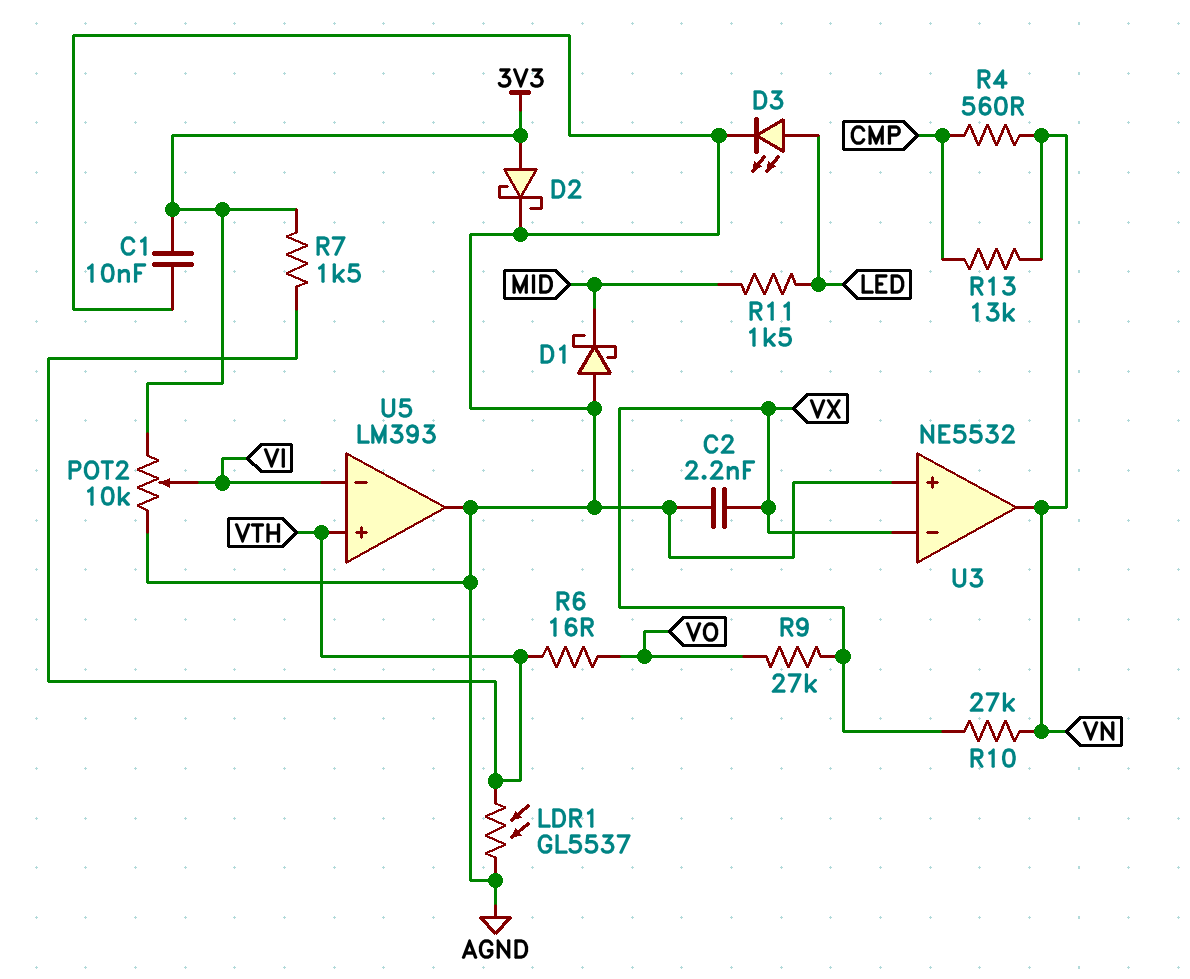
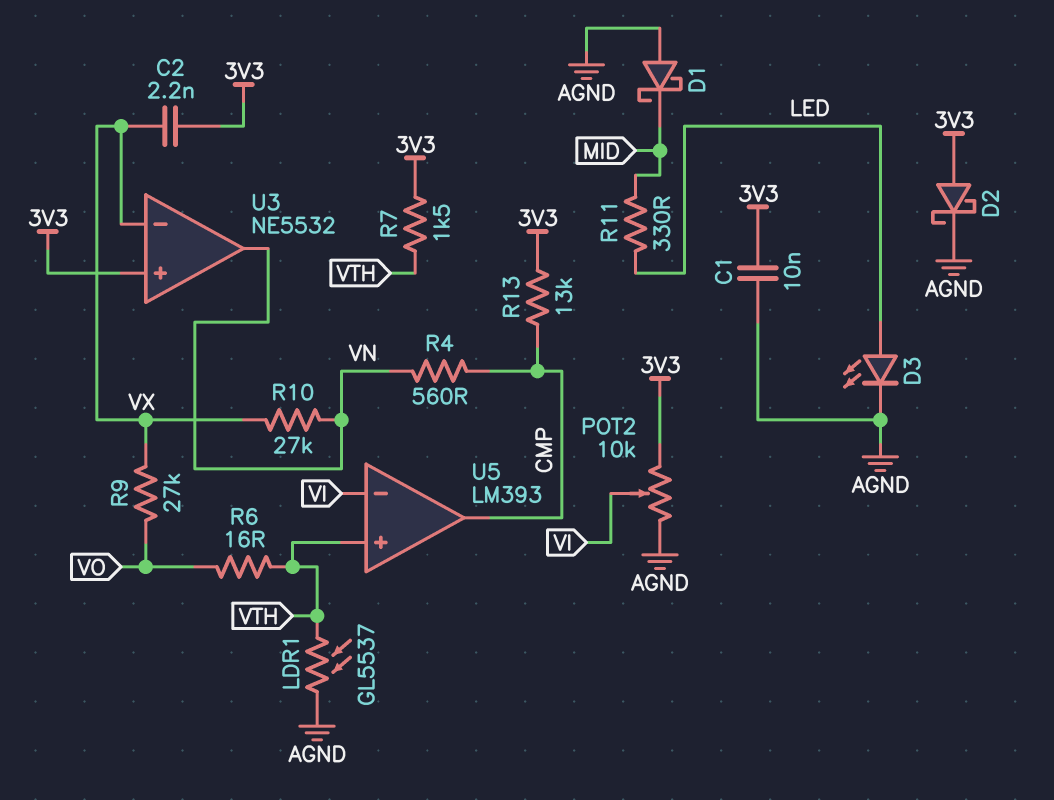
C2: 2.2nF (AGND, VX) -> 2.2nF (3V3, VX)
R11: 1.5k (LED, MID) -> 330 (LED, MID)
R13: 13k (CMP, VN) -> 13k (3V3, CMP)
U3 pin in+: AGND -> 3V3
U5 pin out: AGND -> CMP

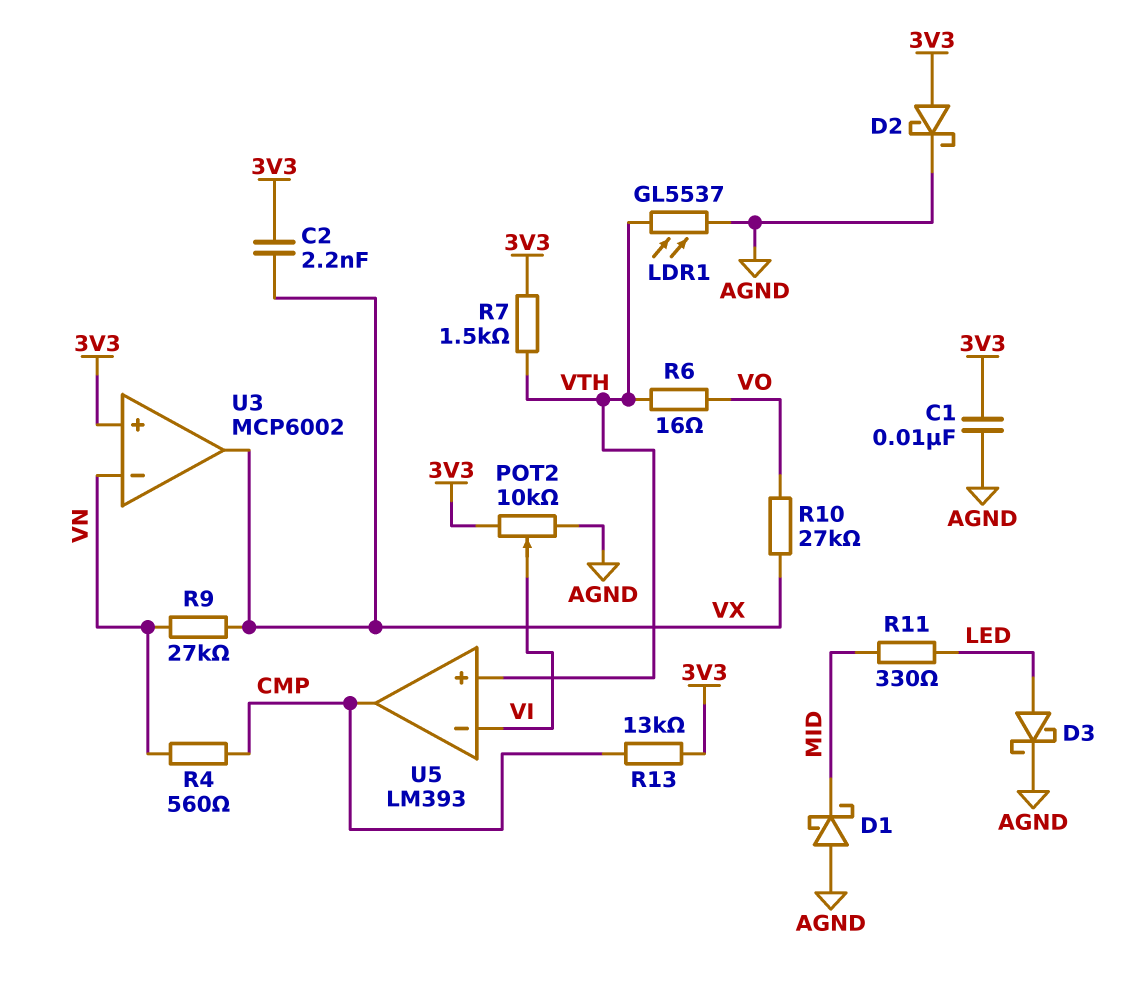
D3: LED (A LED, K AGND) -> schottky (A LED, K AGND)
R9: 27k (VO, VX) -> 27k (VN, VX)
R10: 27k (VN, VX) -> 27k (VO, VX)
U3: NE5532 -> MCP6002
U3 pin in-: VX -> VN
U3 pin out: VN -> VX

